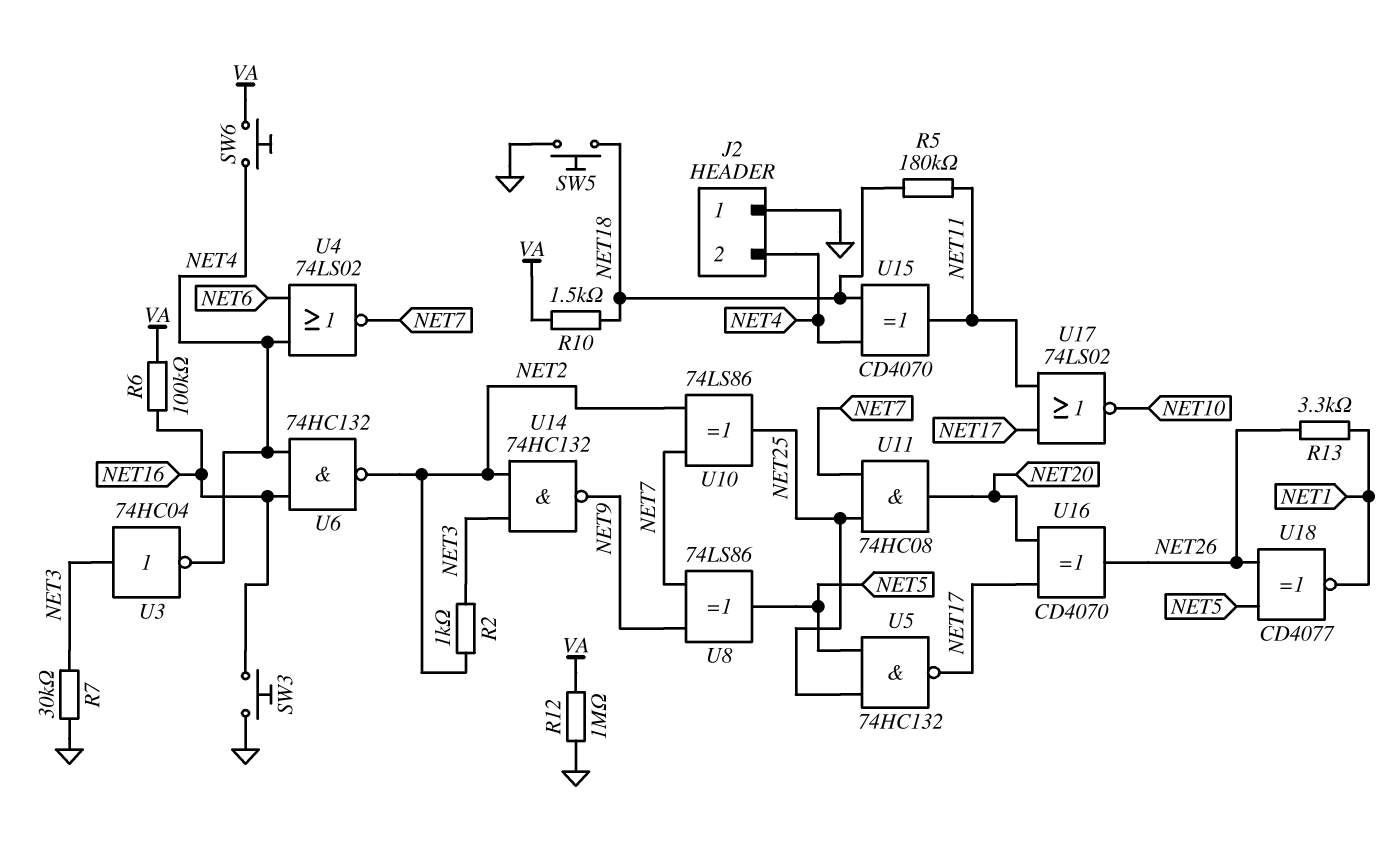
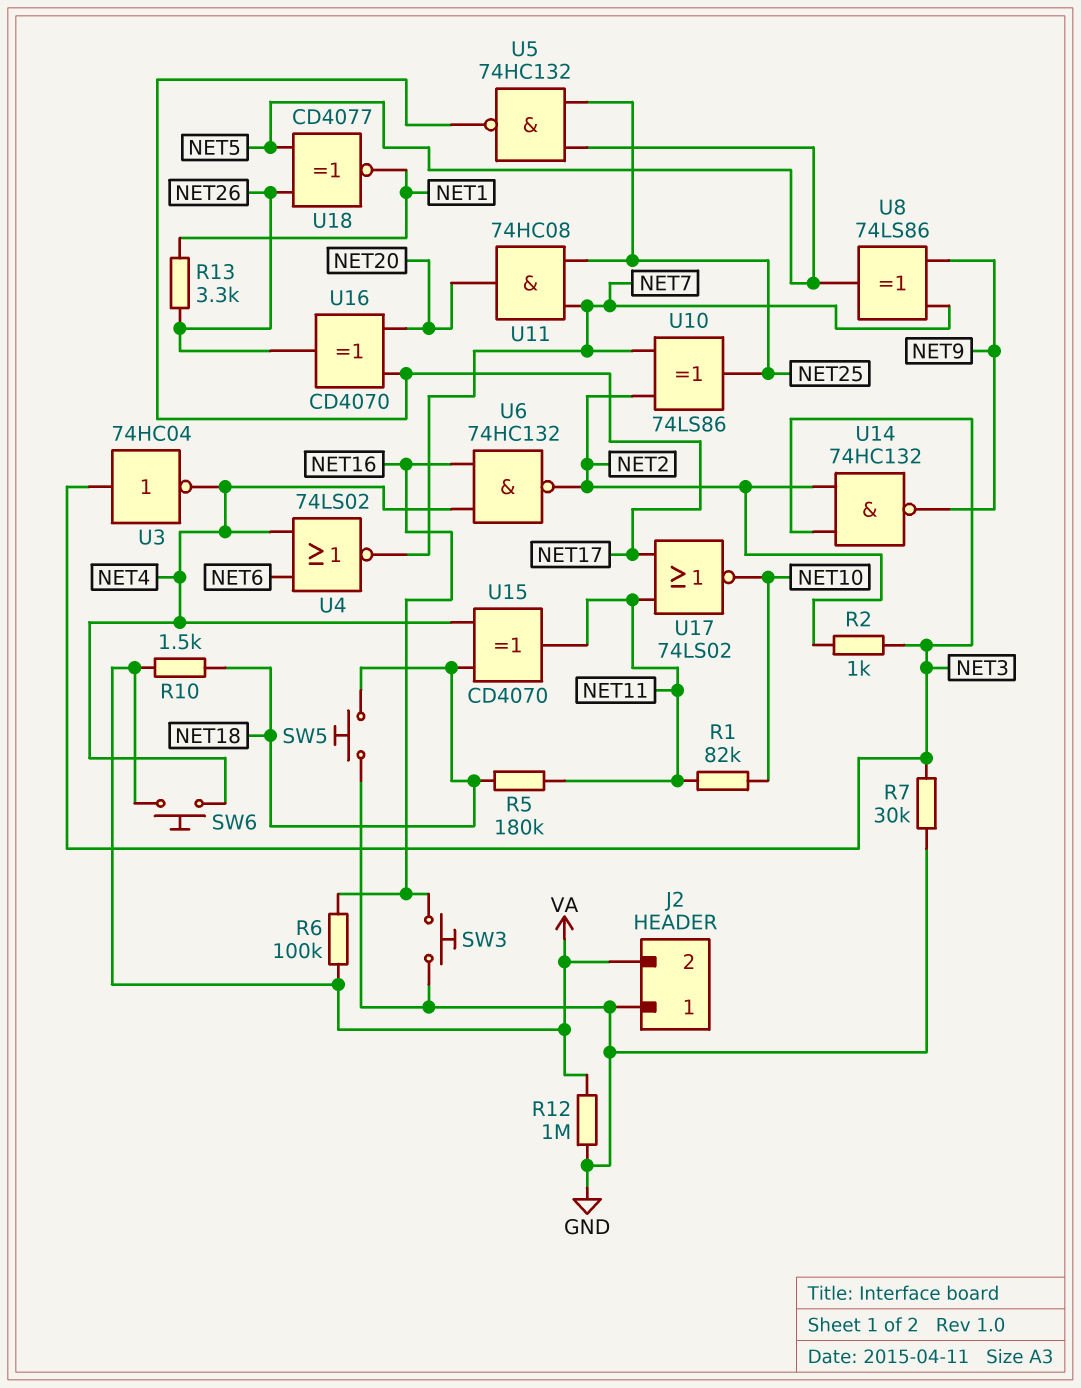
J2 pin 2: NET4 -> VA
R1: none -> 82k (NET10, NET11)

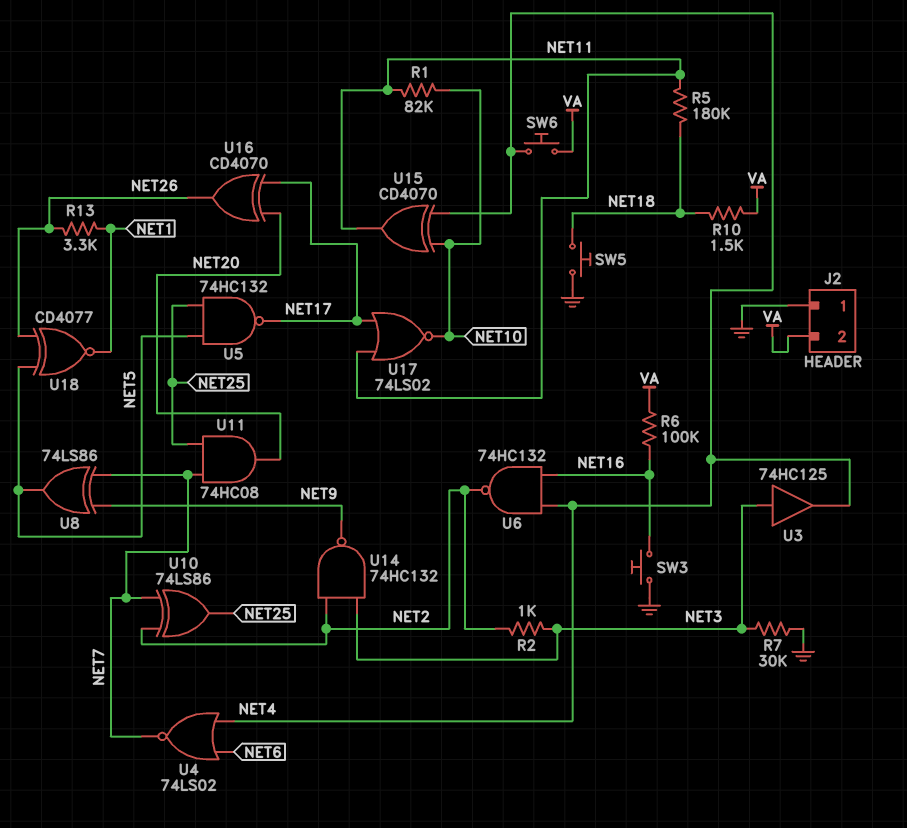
R12: 1M (GND, VA) -> none
U3: NOT 74HC04 (in NET3, out NET4) -> buffer 74HC125 (in NET3, out NET4)
U15: XOR CD4070 (in NET4, in NET18, out NET11) -> XOR CD4070 (in NET4, in NET10, out NET11)

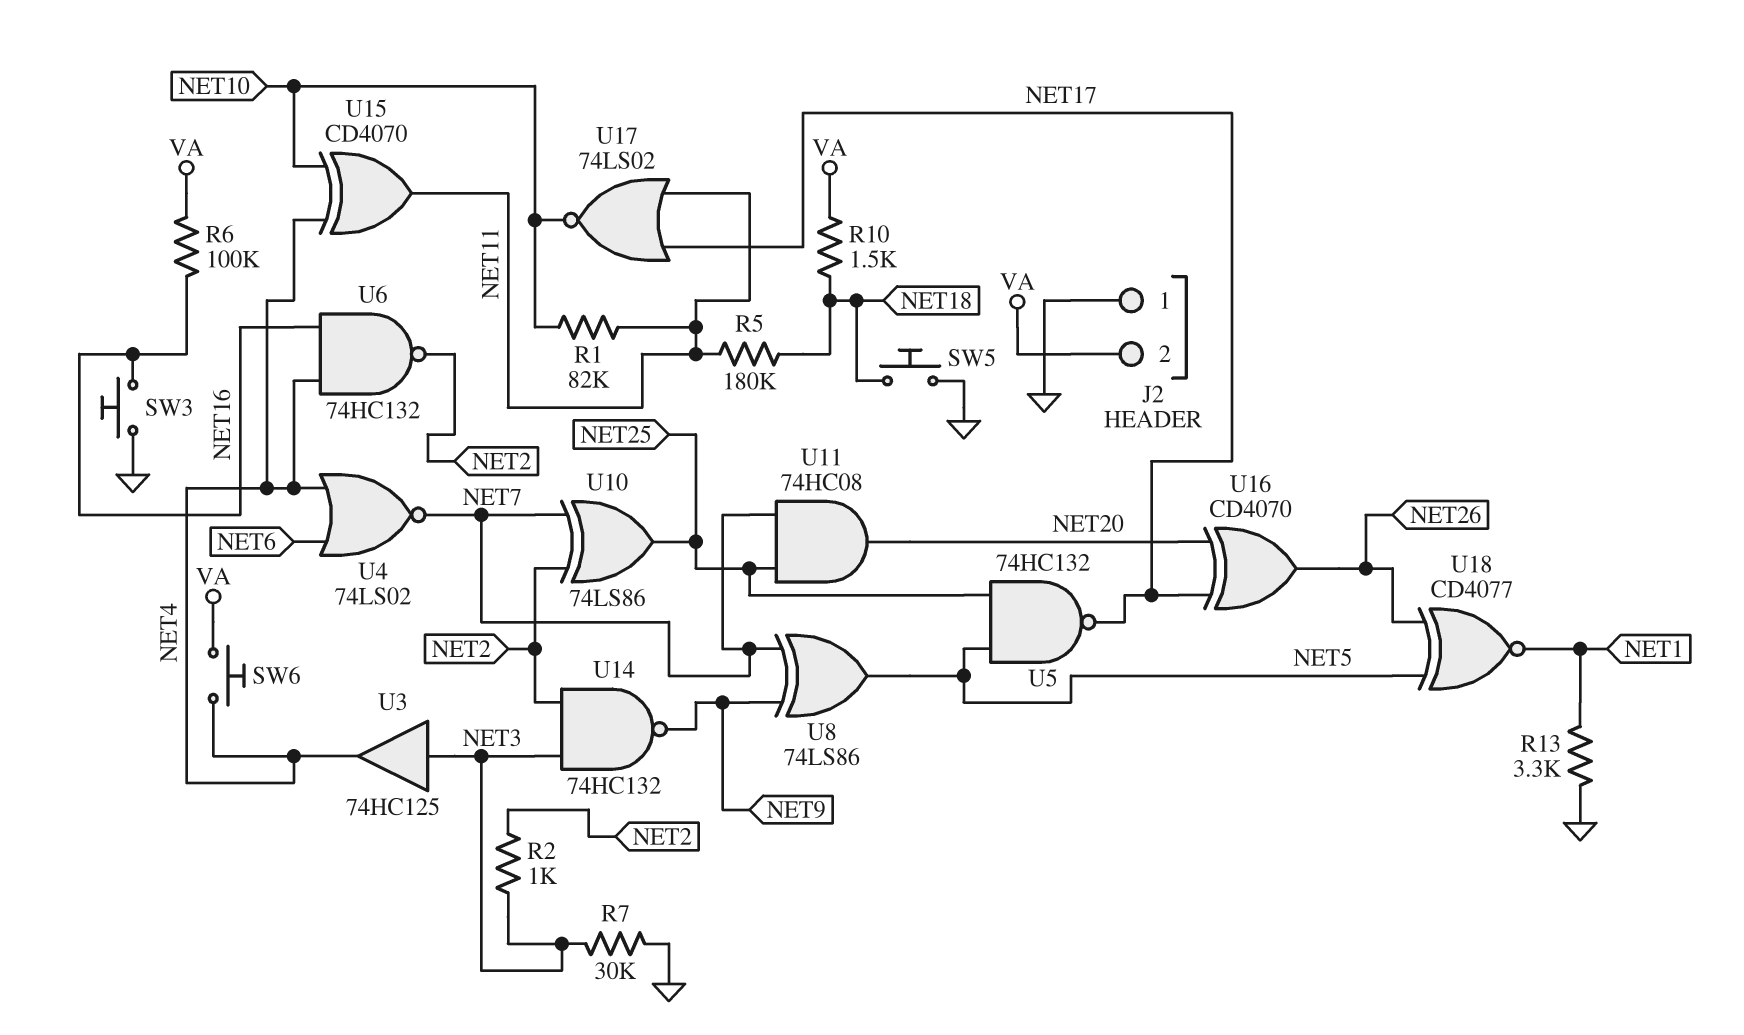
R13: 3.3k (NET1, NET26) -> 3.3k (GND, NET1)

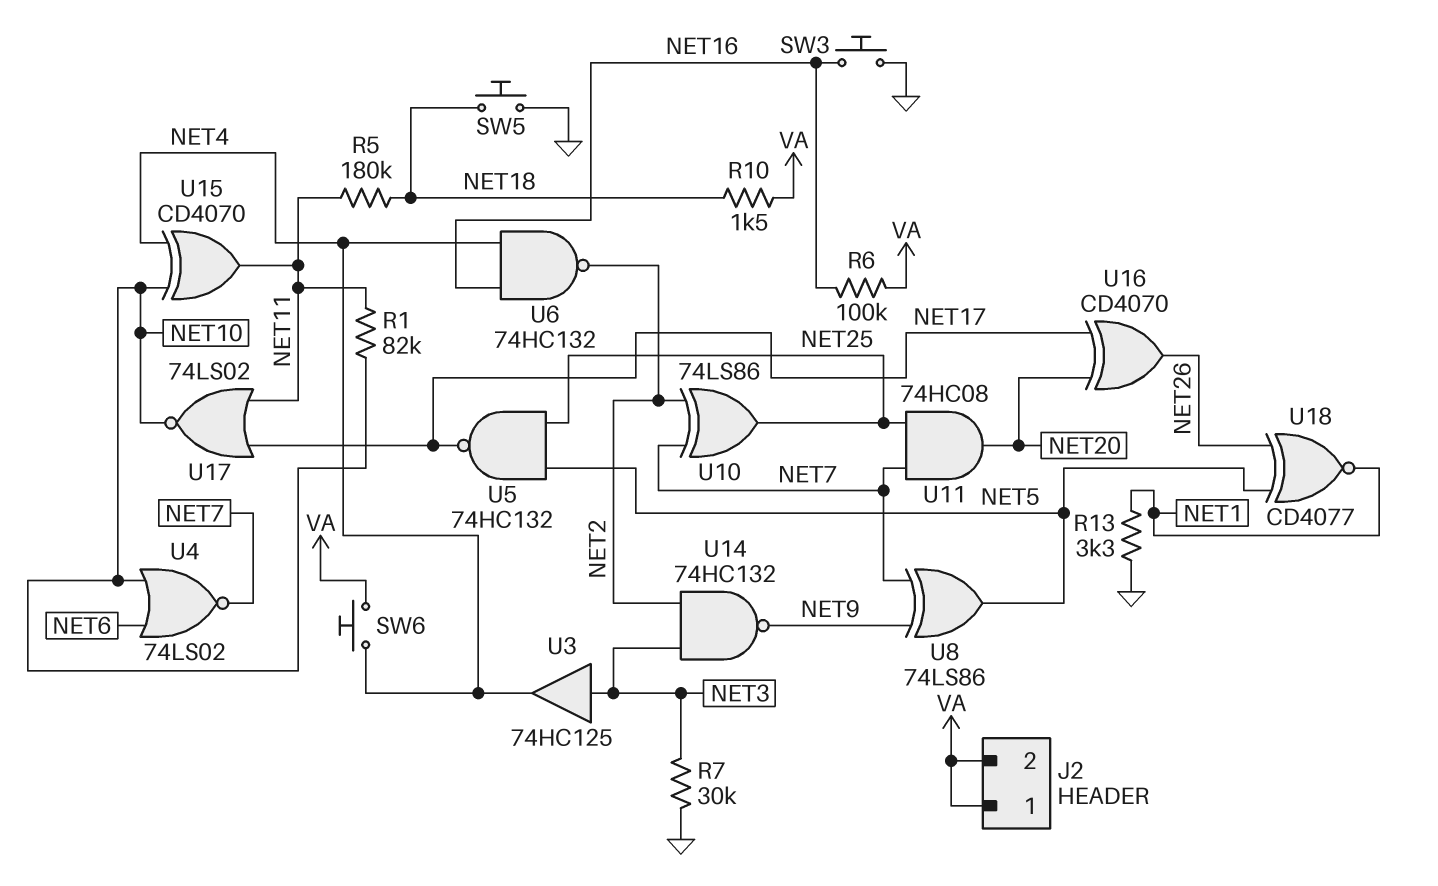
J2 pin 1: GND -> VA
R2: 1k (NET2, NET3) -> none
U4: NOR 74LS02 (in NET4, in NET6, out NET7) -> NOR 74LS02 (in NET6, in NET10, out NET7)

